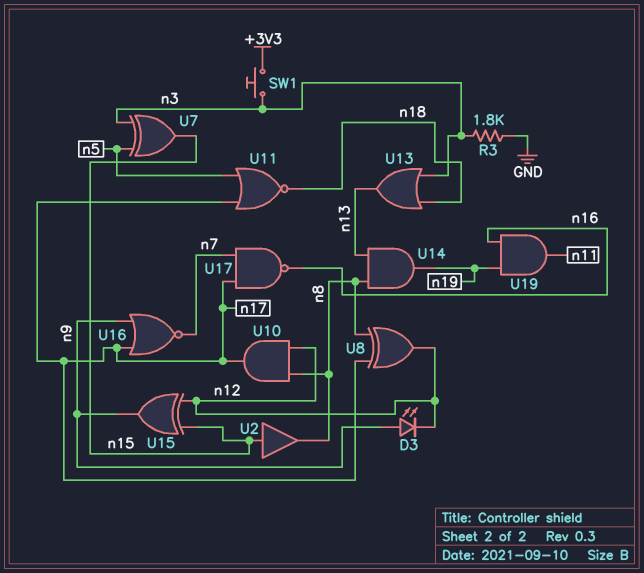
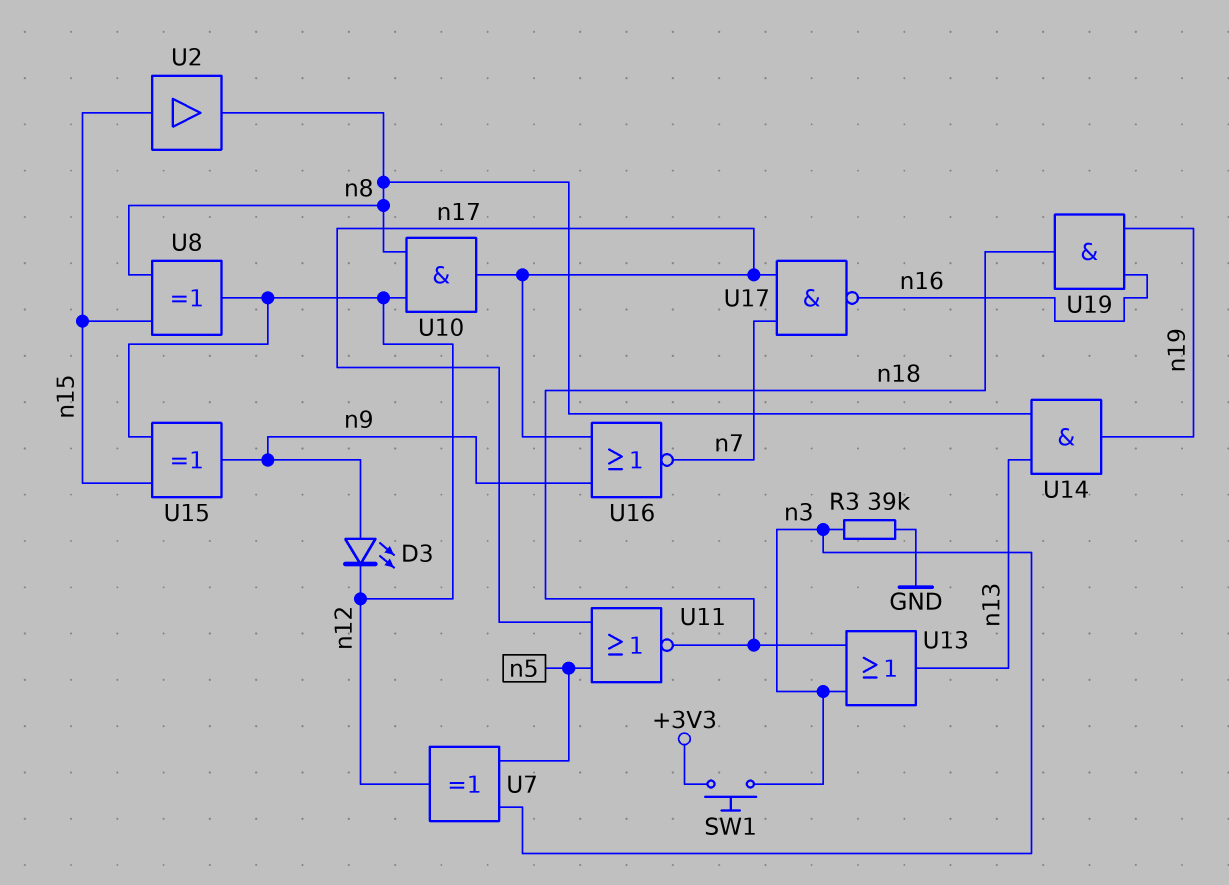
R3: 1.8k (GND, n3) -> 39k (GND, n3)
U7: XOR (in n3, in n5, out n15) -> XOR (in n3, in n5, out n12)
U8: XOR (in n8, in n17, out n12) -> XOR (in n8, in n15, out n12)
U19: AND (in n16, in n19, out n11) -> AND (in n16, in n19, out n18)

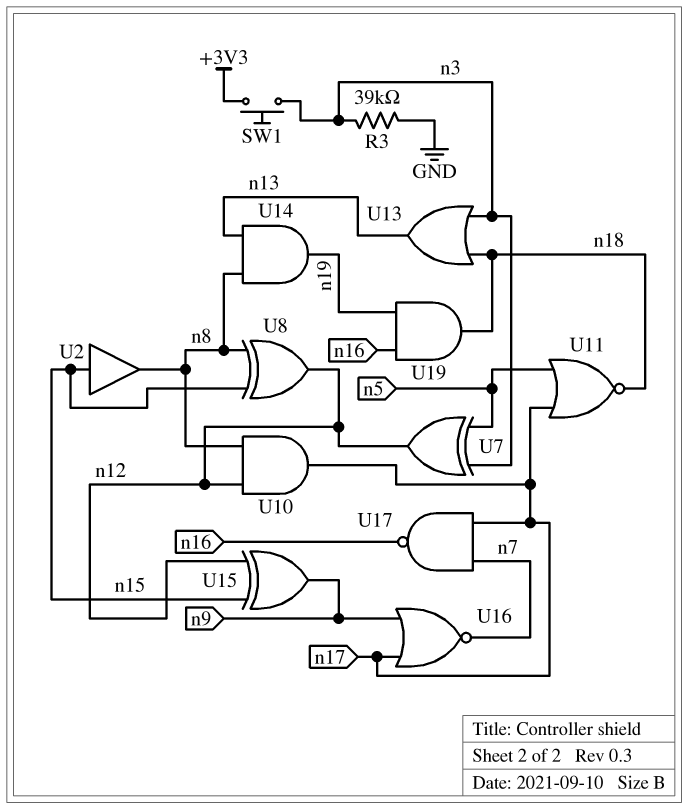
D3: LED (A n9, K n12) -> none

